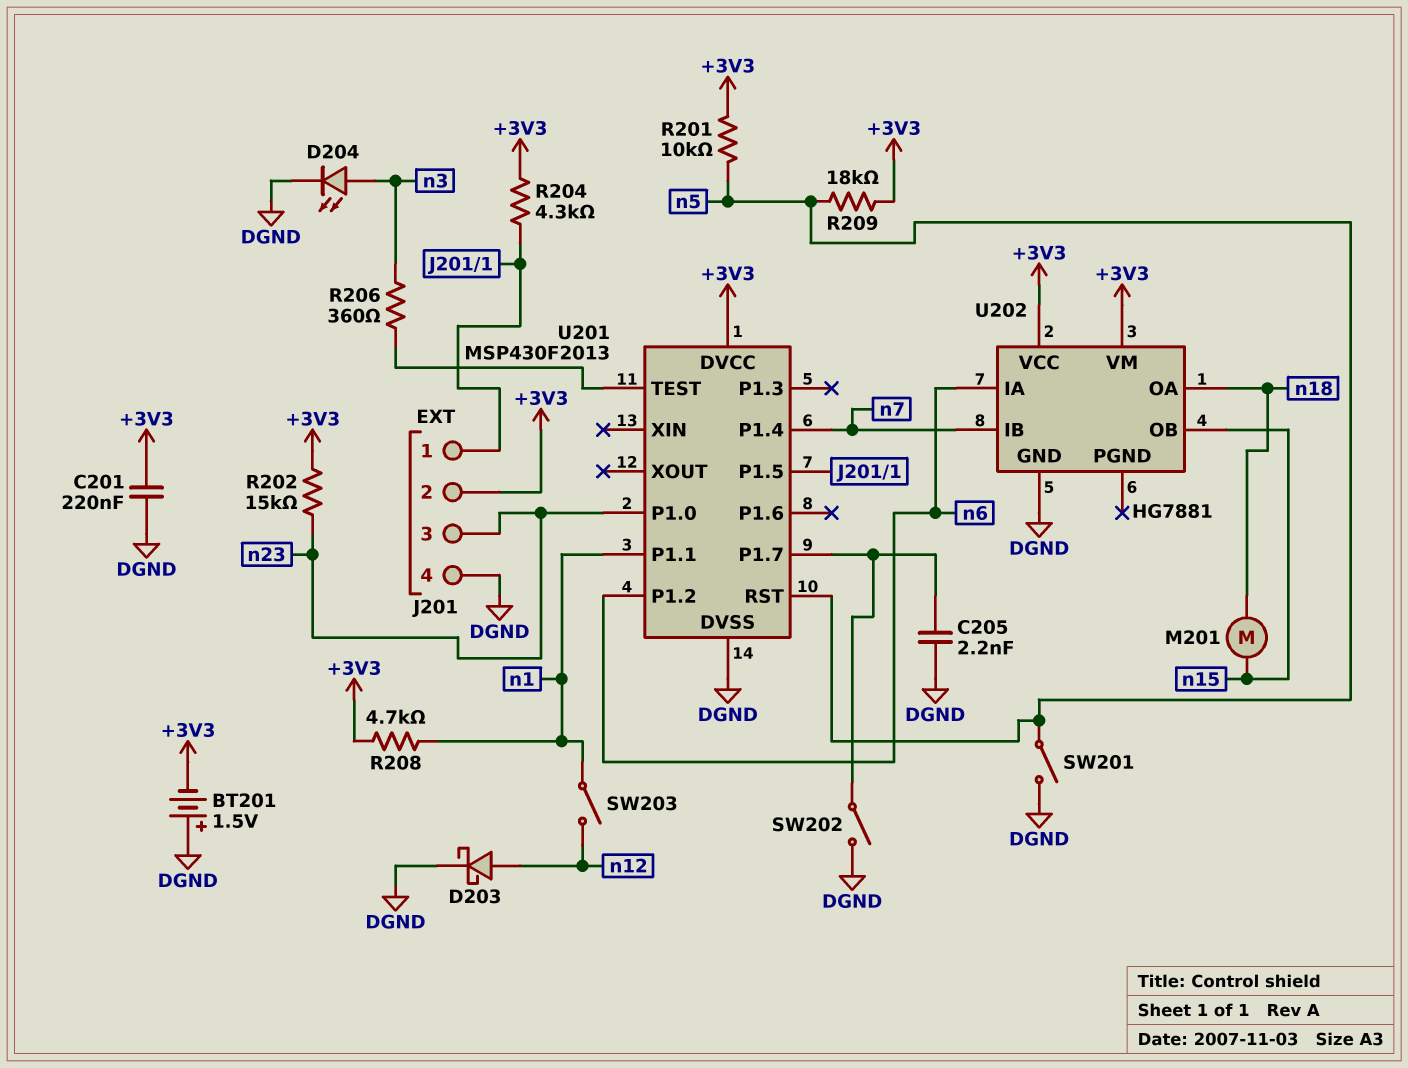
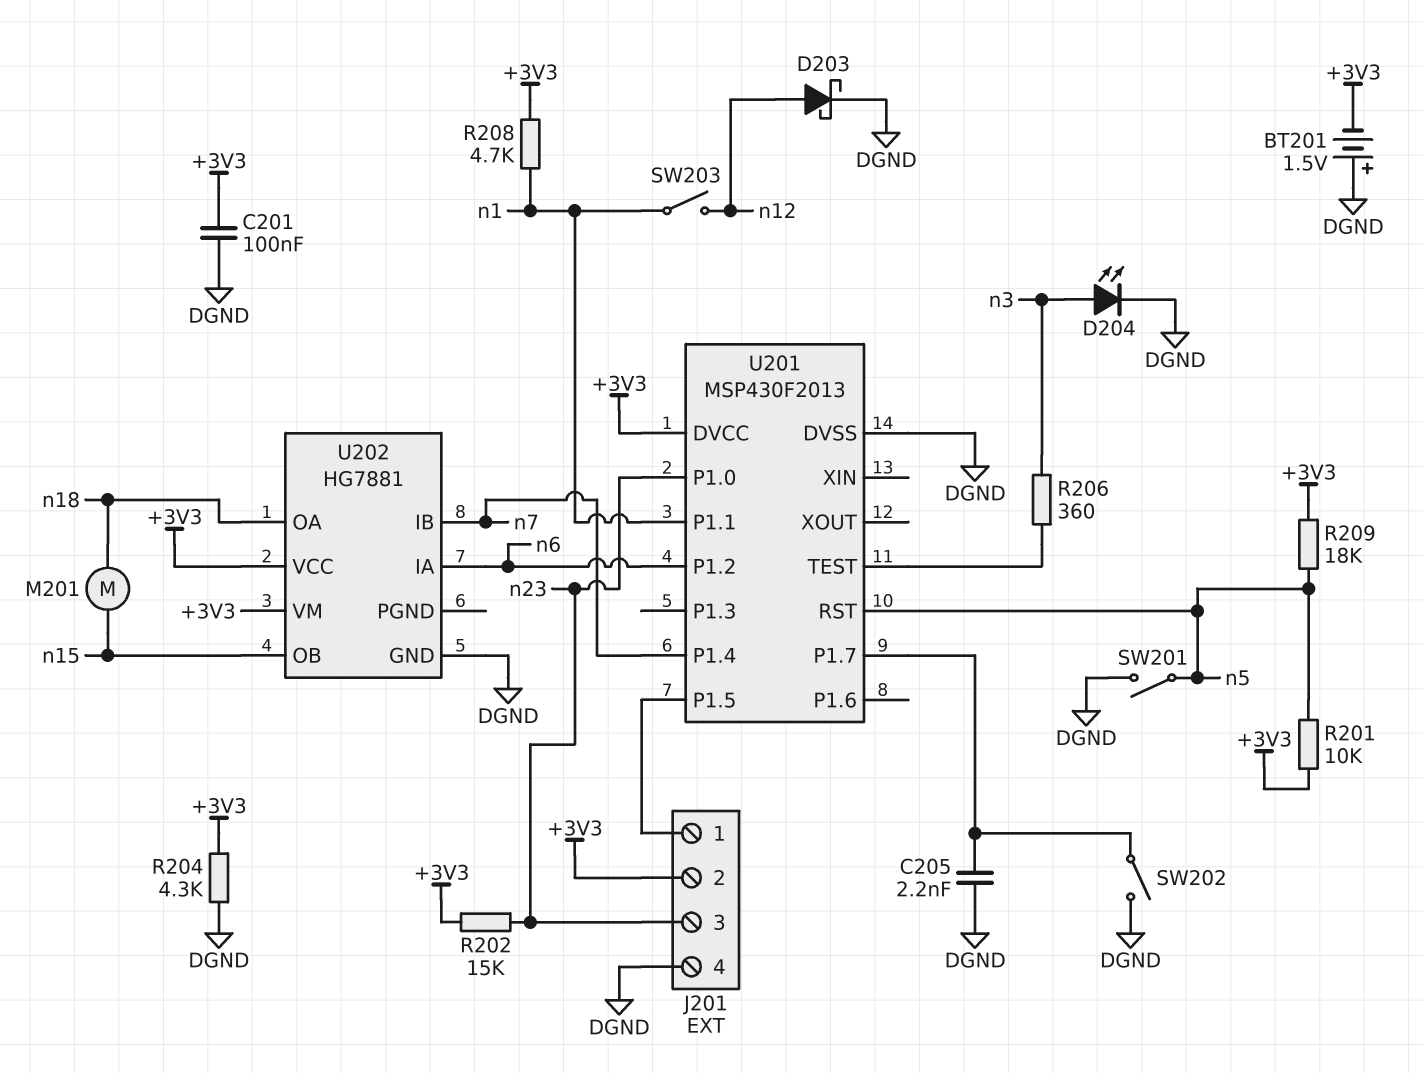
C201: 220nF (+3V3, DGND) -> 100nF (+3V3, DGND)
R204: 4.3k (+3V3, J201/1) -> 4.3k (+3V3, DGND)

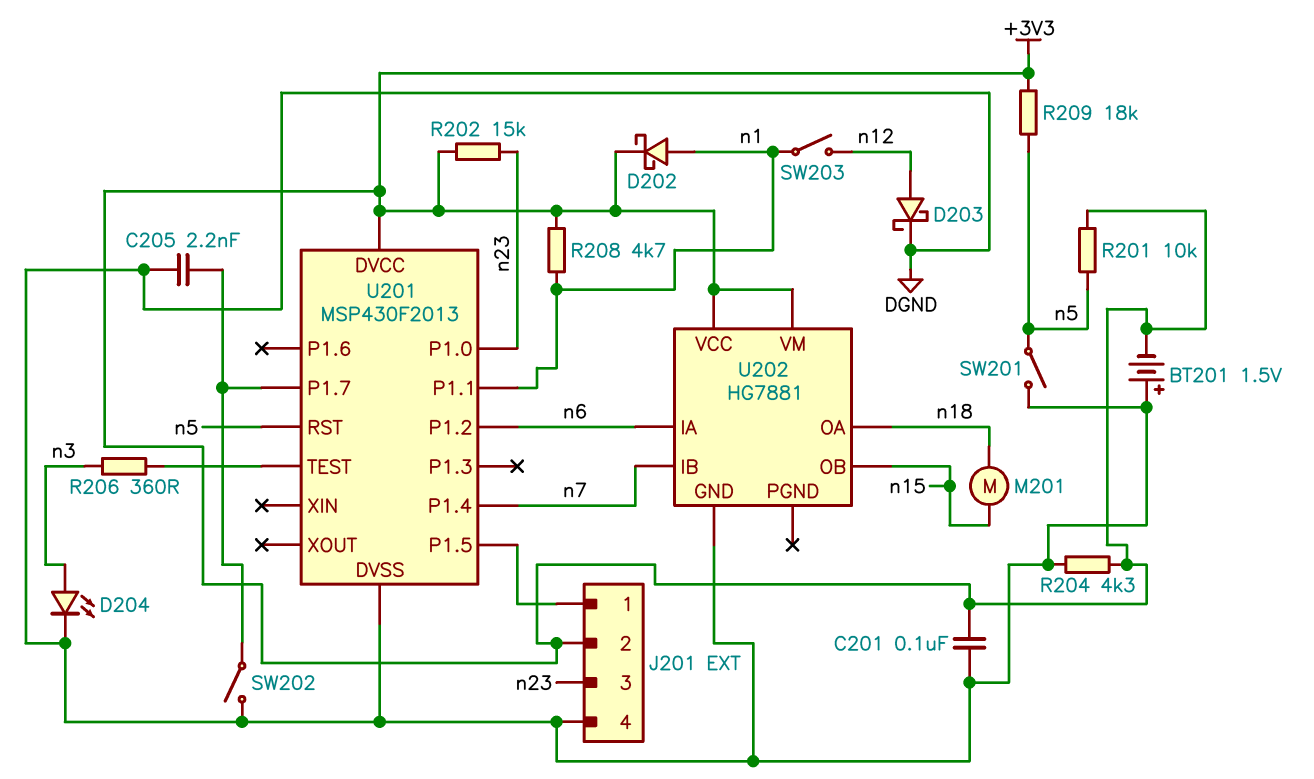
D202: none -> schottky (A n1, K +3V3)

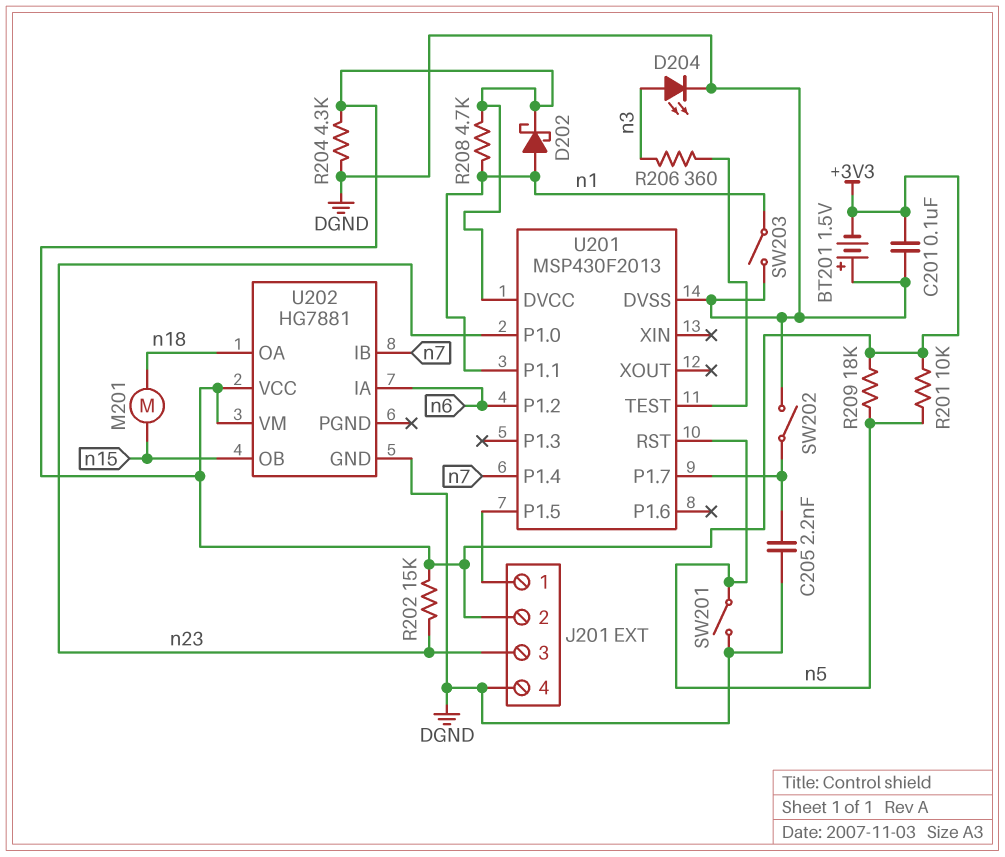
D203: schottky (A n12, K DGND) -> none
SW203: switch (n1, n12) -> switch (DGND, n1)

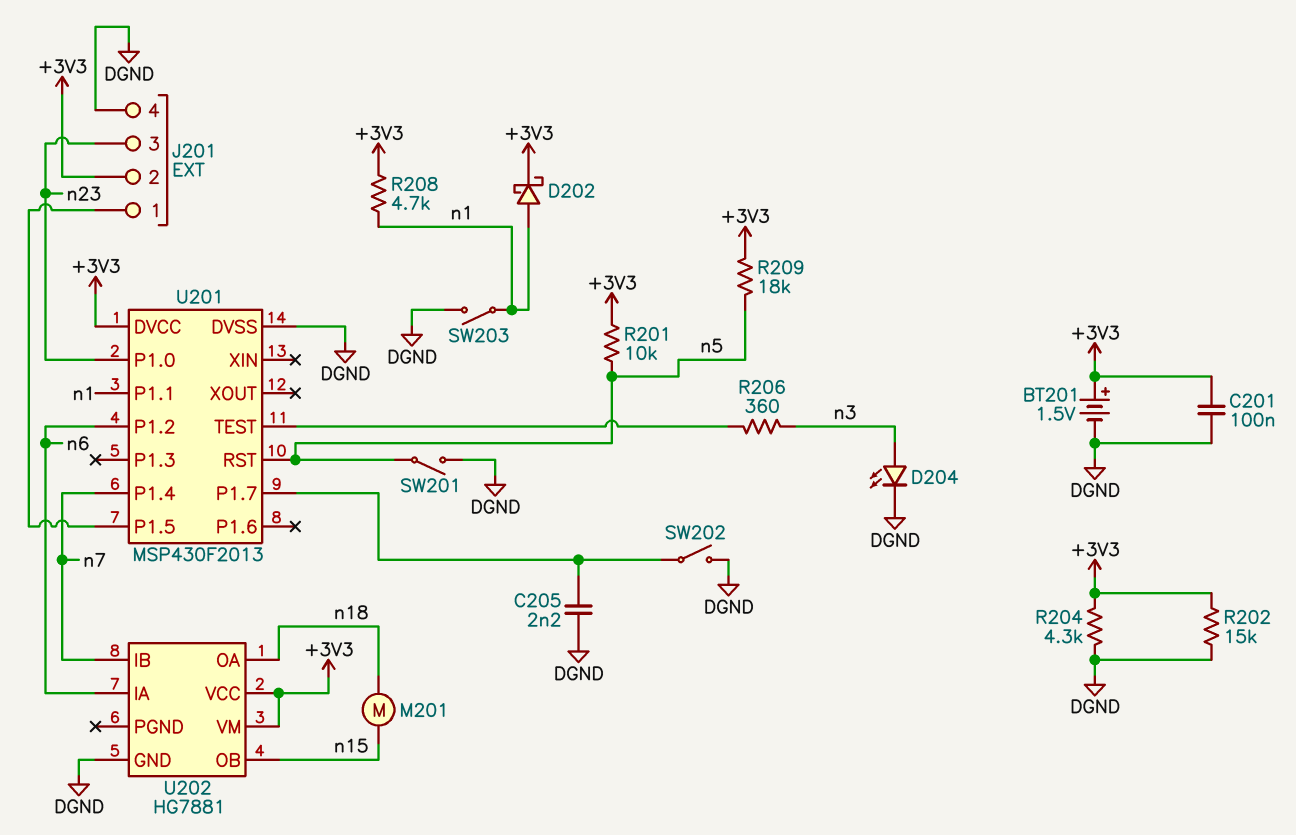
BT201: 1.5V (plus DGND, minus +3V3) -> 1.5V (plus +3V3, minus DGND)
R202: 15k (+3V3, n23) -> 15k (+3V3, DGND)

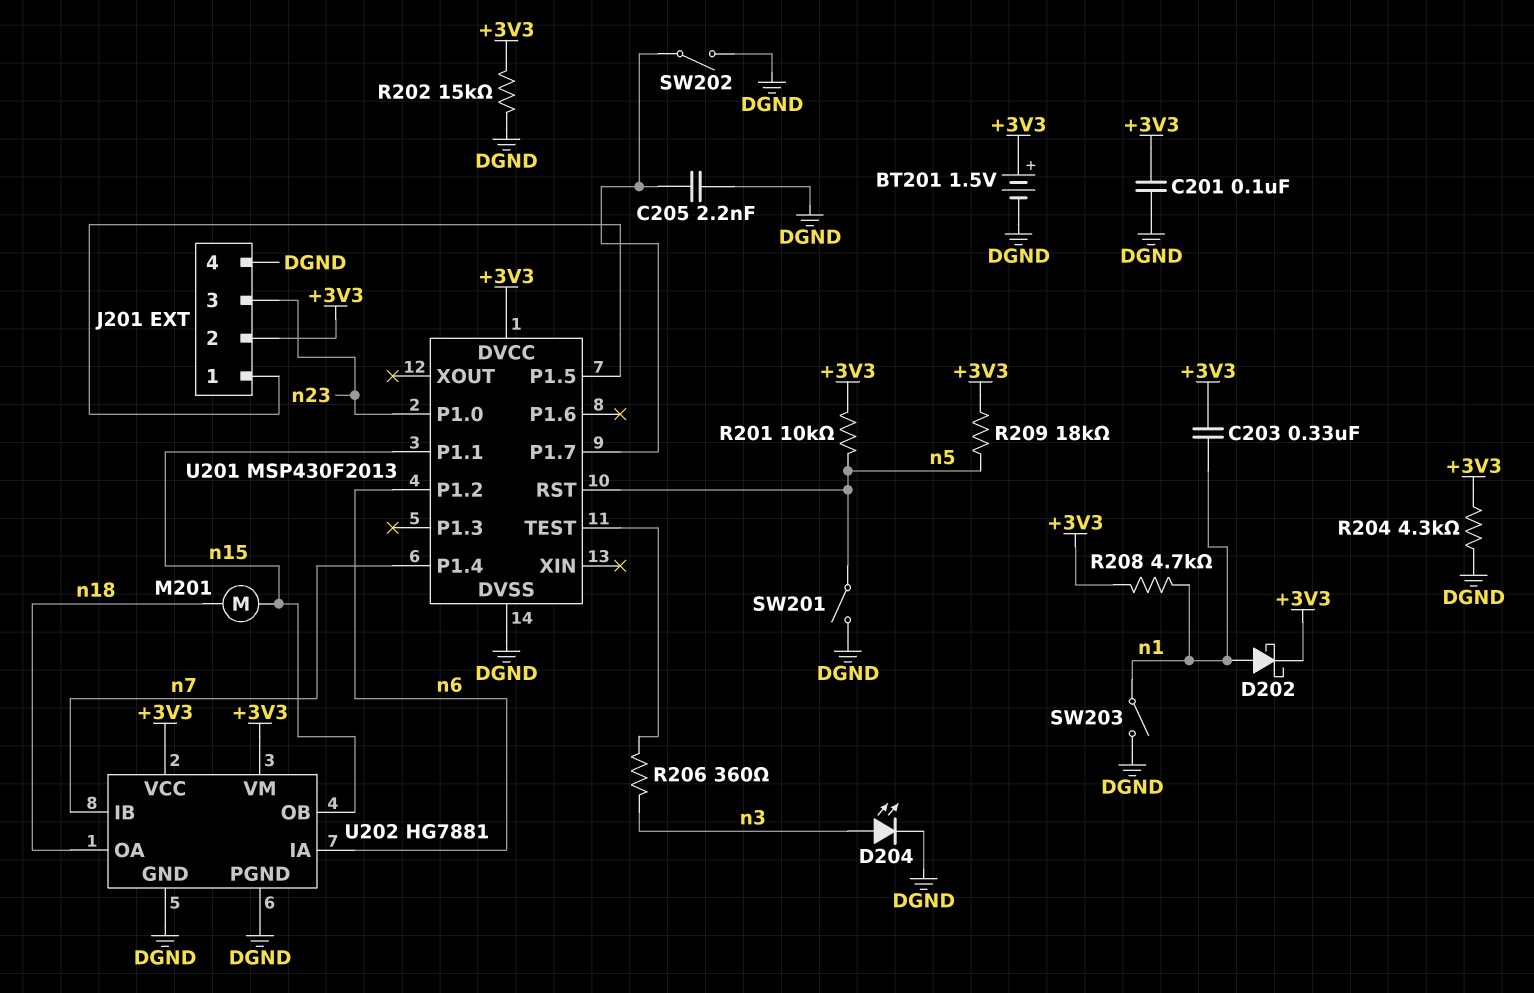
C203: none -> 330nF (+3V3, n1)
U201 pin P1.1: n1 -> n15
U202 pin PGND: none -> DGND

